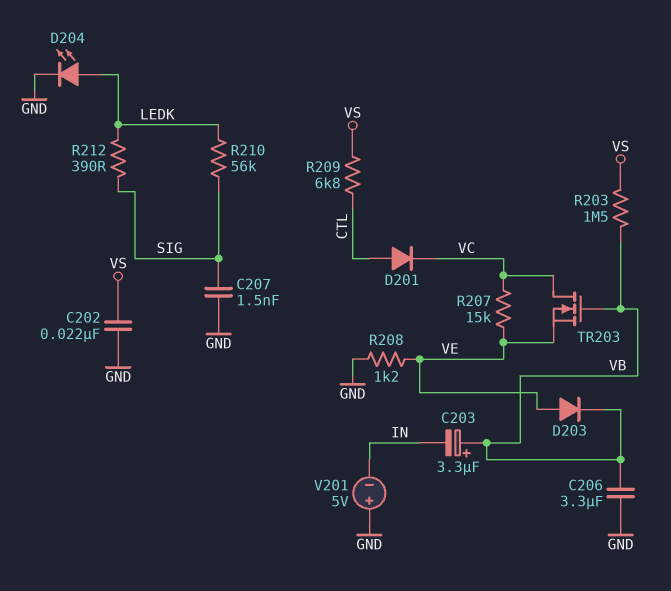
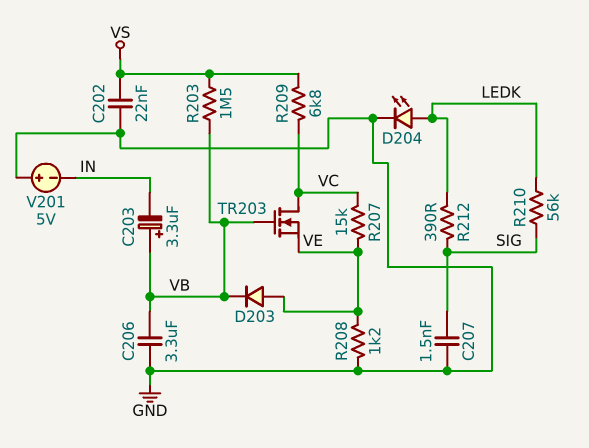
D201: diode (A CTL, K VC) -> none
R209: 6.8k (CTL, VS) -> 6.8k (VC, VS)

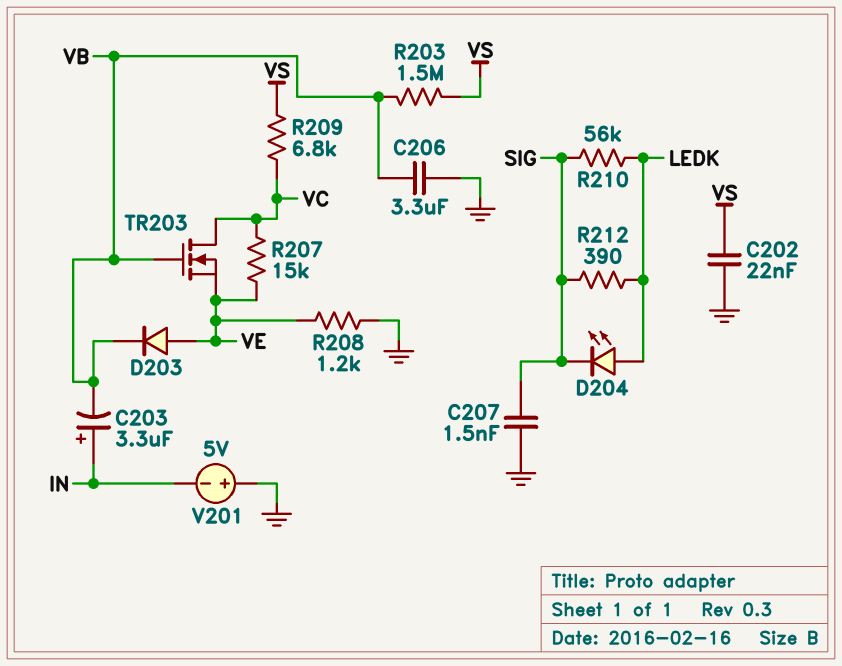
C203: 3.3uF (plus VB, minus IN) -> 3.3uF (plus IN, minus VB)
D204: LED (A LEDK, K GND) -> LED (A LEDK, K SIG)

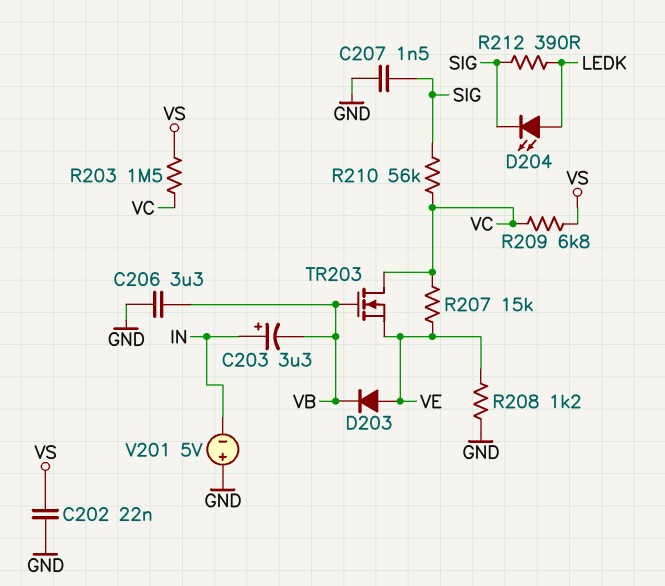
R203: 1.5M (VB, VS) -> 1.5M (VC, VS)
R210: 56k (LEDK, SIG) -> 56k (SIG, VC)

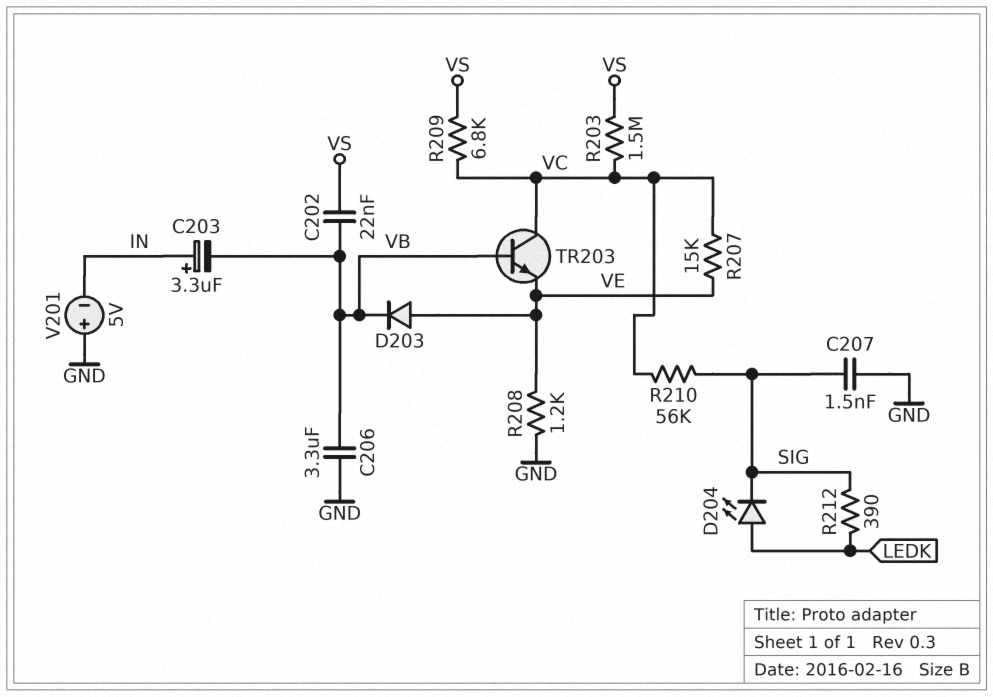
C202: 22nF (GND, VS) -> 22nF (VB, VS)
TR203: NMOS (G VB, D VC, S VE) -> NPN (B VB, C VC, E VE)

